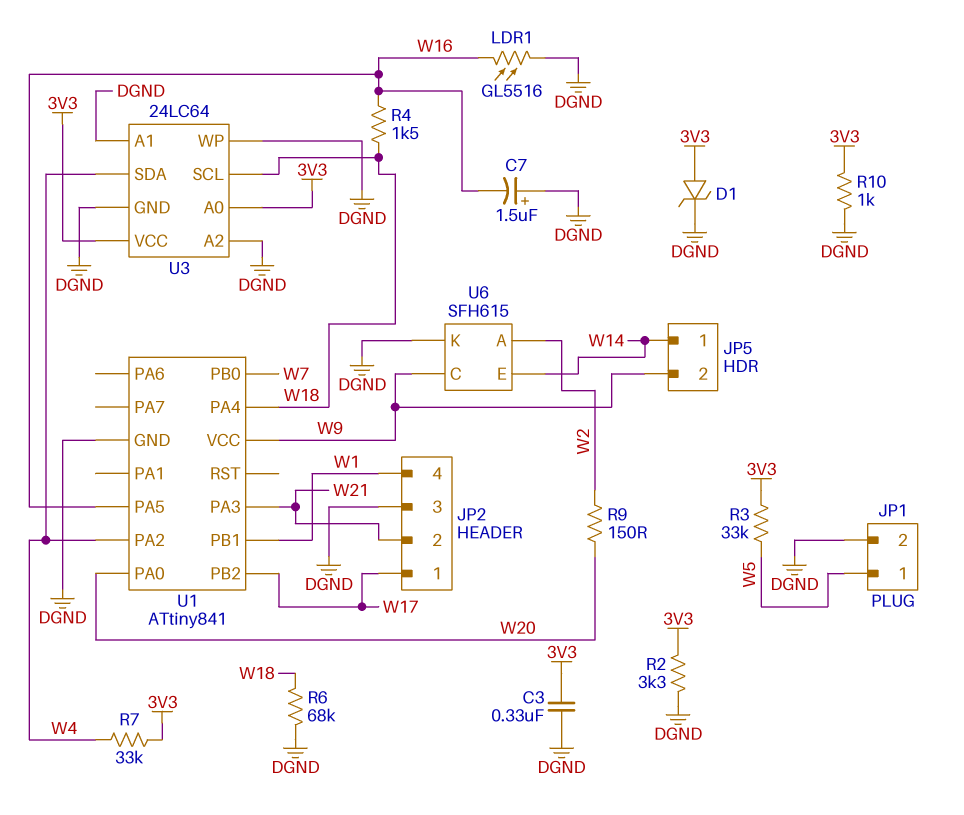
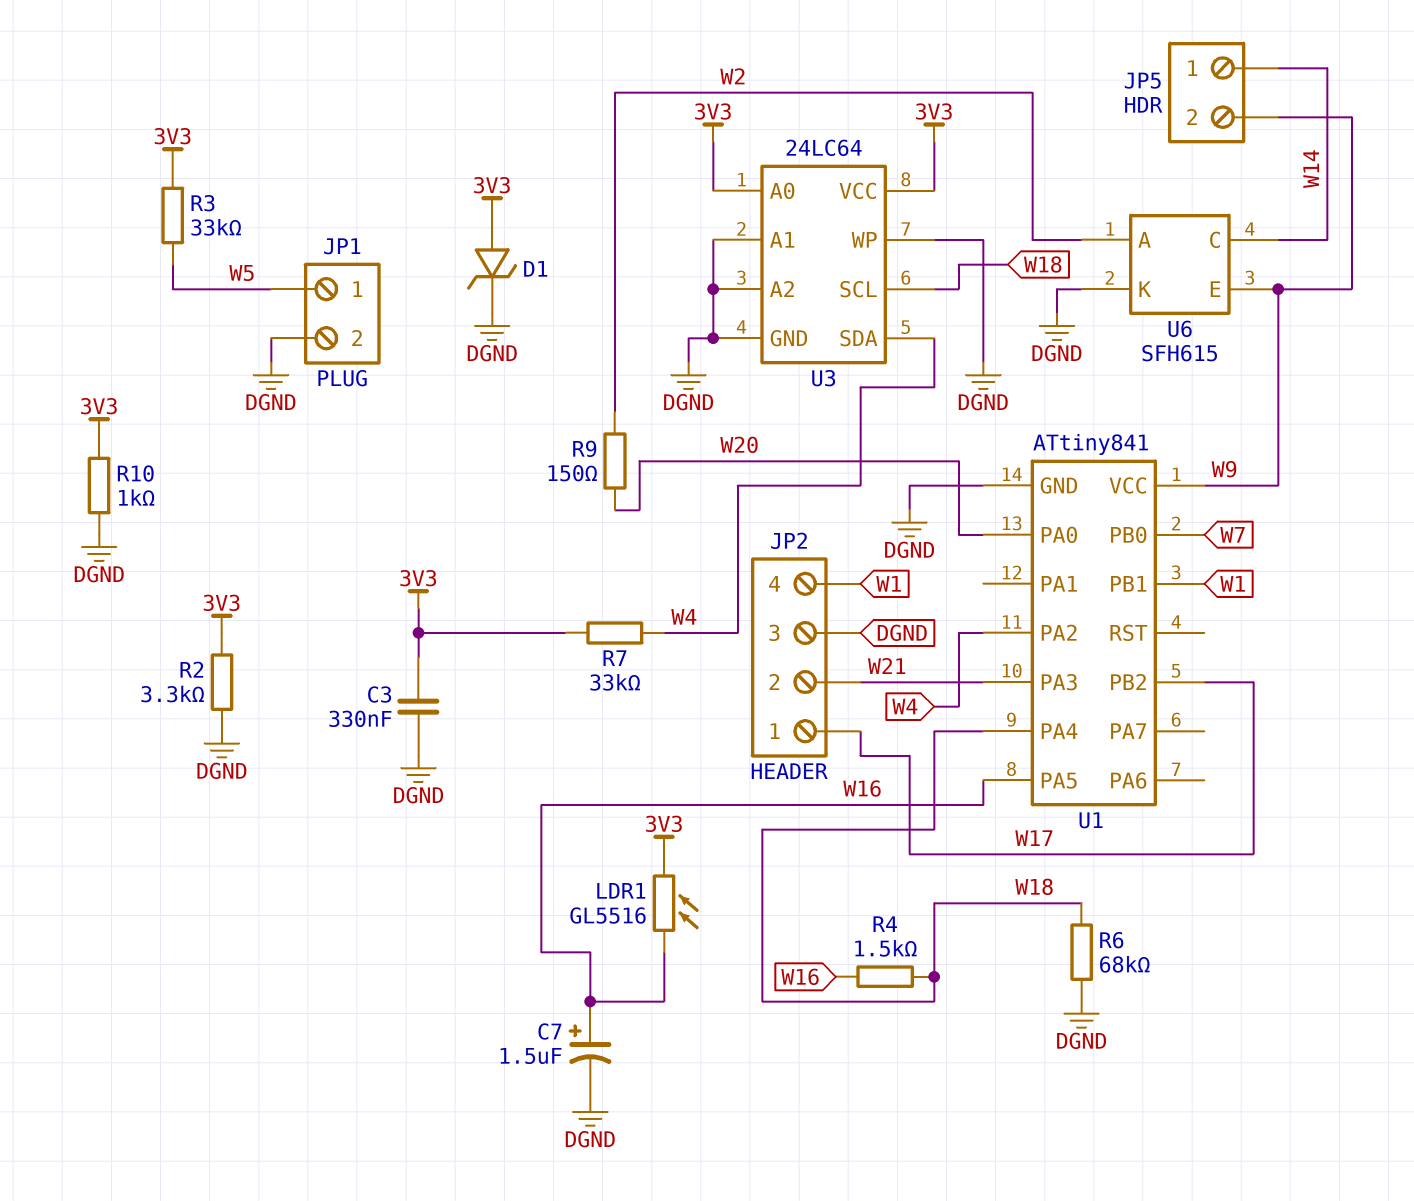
C7: 1.5uF (plus DGND, minus W16) -> 1.5uF (plus W16, minus DGND)
LDR1: GL5516 (DGND, W16) -> GL5516 (3V3, W16)
U6 pin C: W9 -> W14
U6 pin E: W14 -> W9

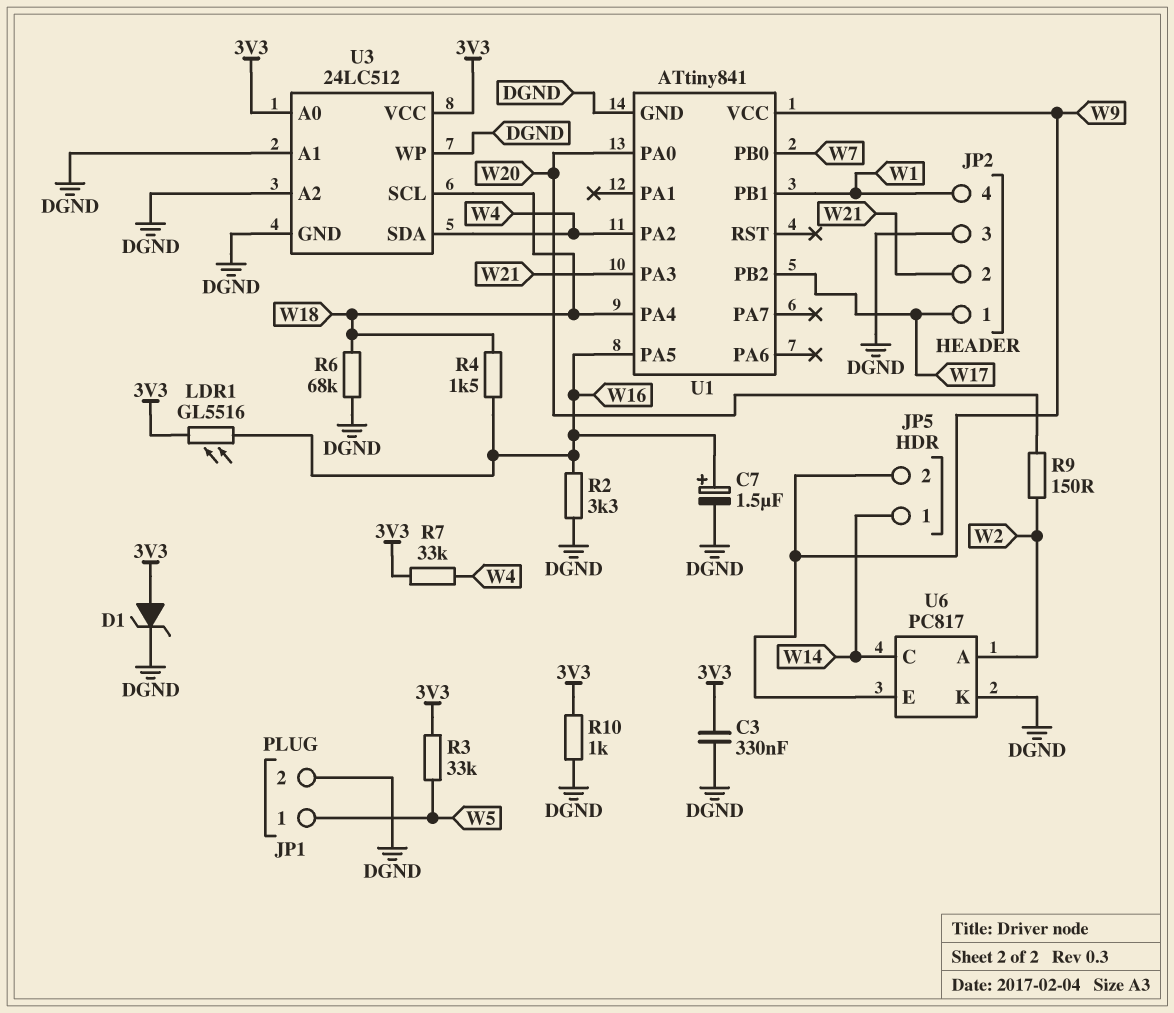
R2: 3.3k (3V3, DGND) -> 3.3k (DGND, W16)
U3: 24LC64 -> 24LC512
U6: SFH615 -> PC817

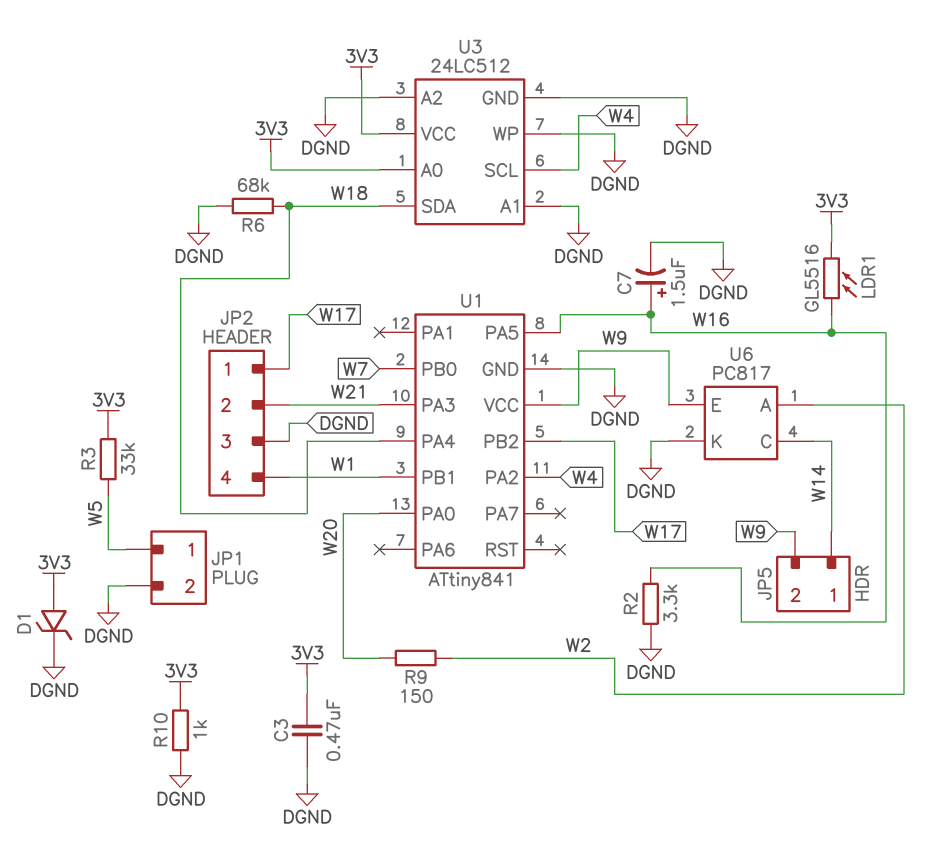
C3: 330nF (3V3, DGND) -> 470nF (3V3, DGND)
R4: 1.5k (W16, W18) -> none
R7: 33k (3V3, W4) -> none
U3 pin SCL: W18 -> W4
U3 pin SDA: W4 -> W18

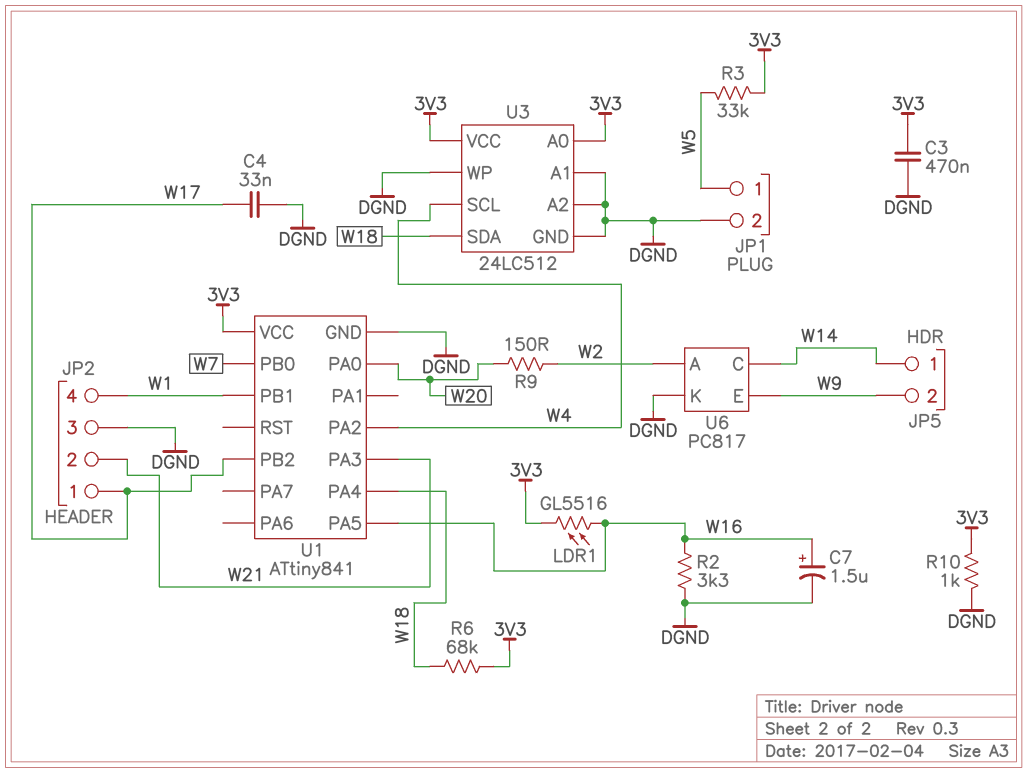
C4: none -> 33nF (DGND, W17)
D1: zener (A 3V3, K DGND) -> none
R6: 68k (DGND, W18) -> 68k (3V3, W18)
U1 pin VCC: W9 -> 3V3

